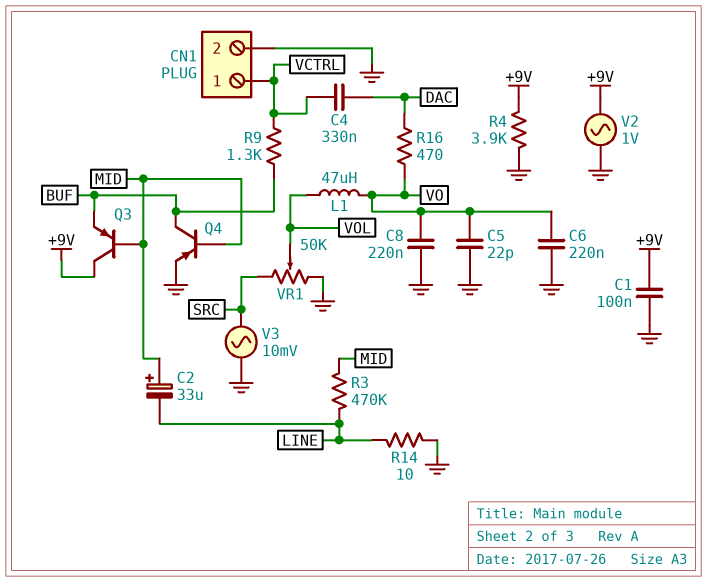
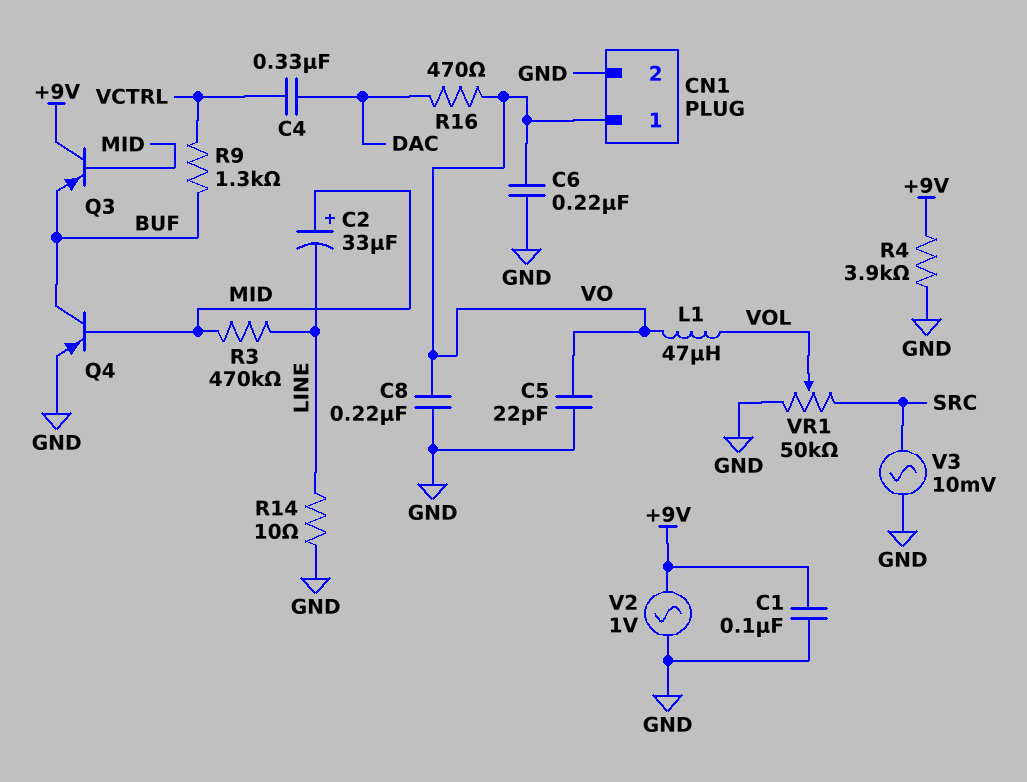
CN1 pin 1: VCTRL -> VO

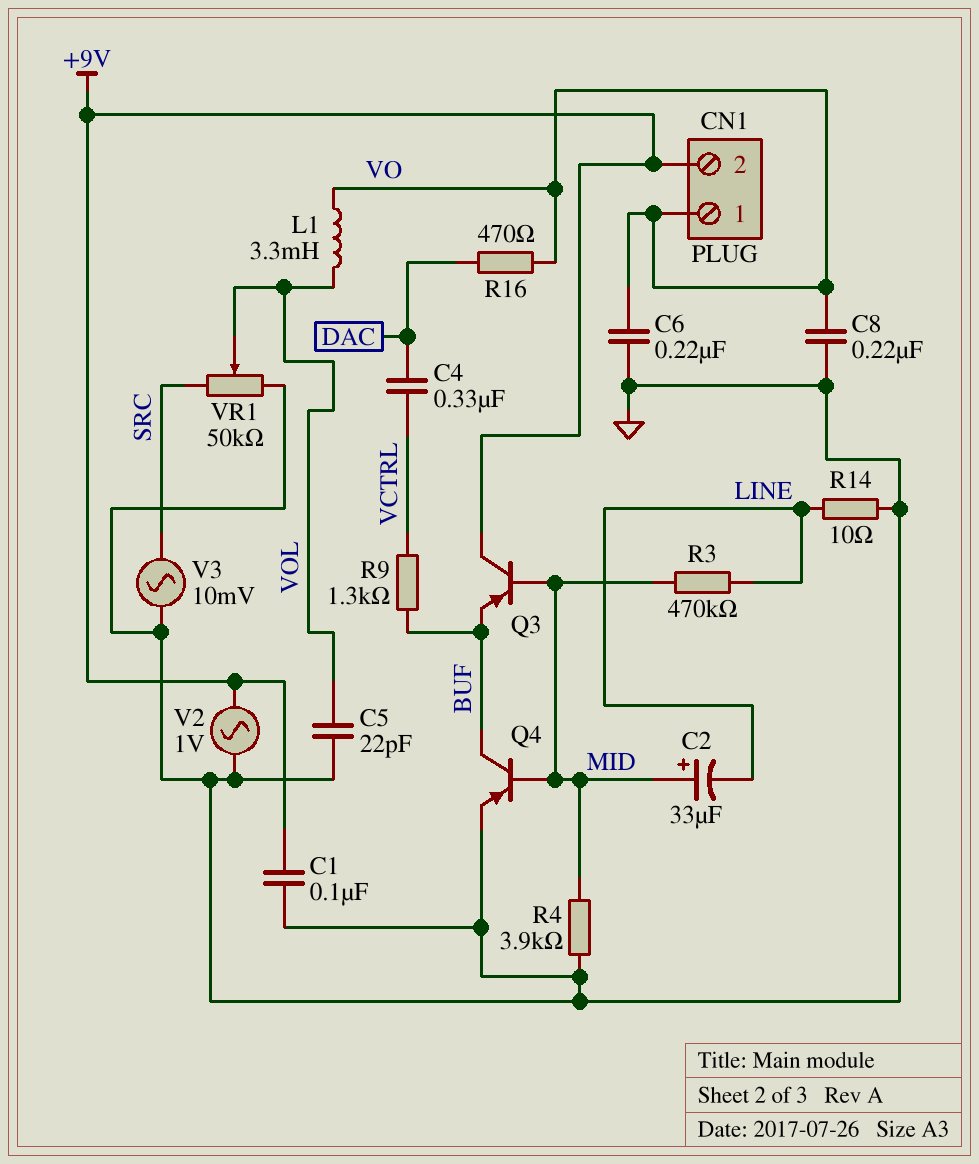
C5: 22pF (GND, VO) -> 22pF (GND, VOL)
CN1 pin 2: GND -> +9V
L1: 47uH (VO, VOL) -> 3.3mH (VO, VOL)
R4: 3.9k (+9V, GND) -> 3.9k (GND, MID)

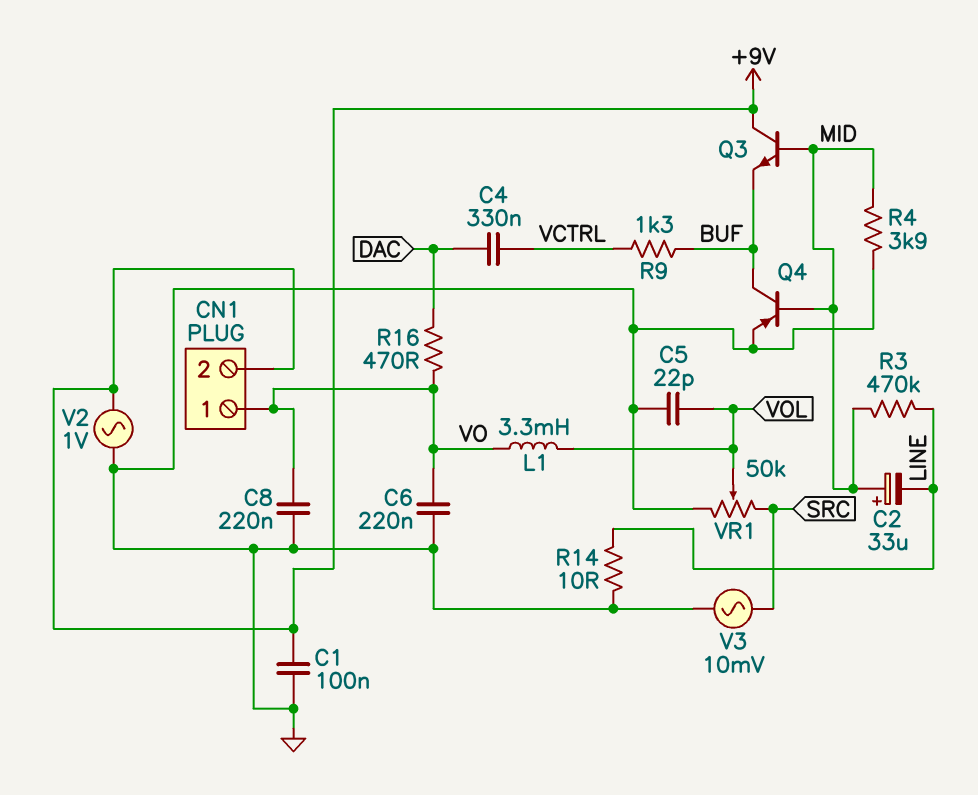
Q3: PNP (B MID, C +9V, E BUF) -> NPN (B MID, C +9V, E BUF)

